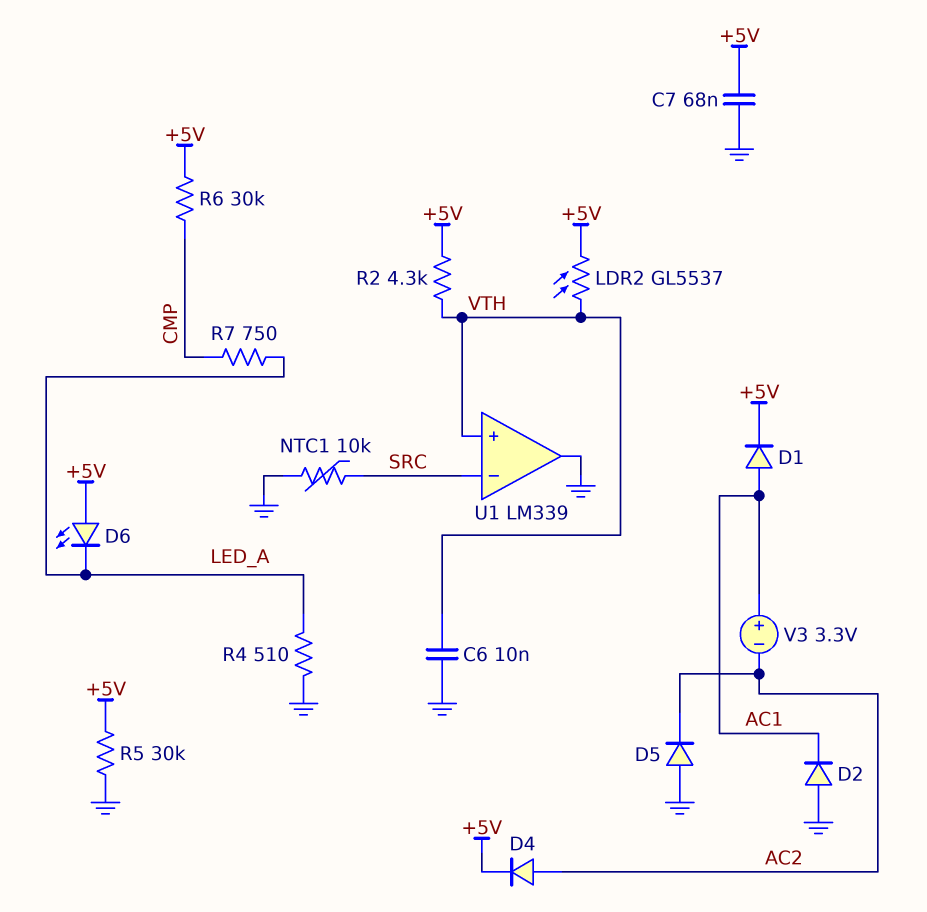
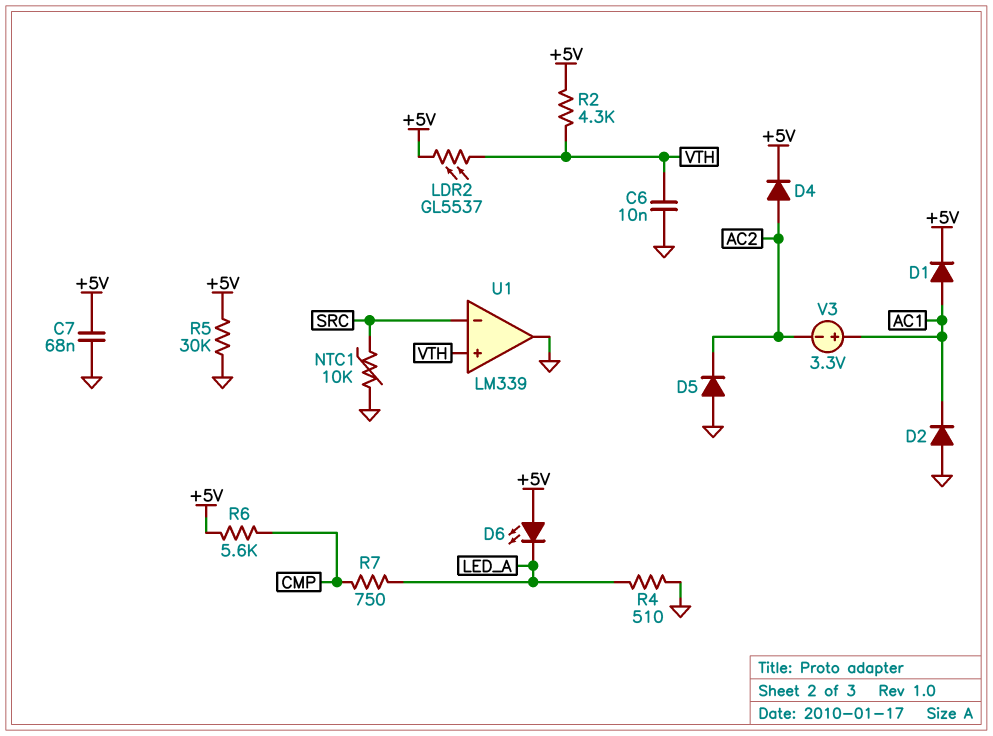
R6: 30k (+5V, CMP) -> 5.6k (+5V, CMP)

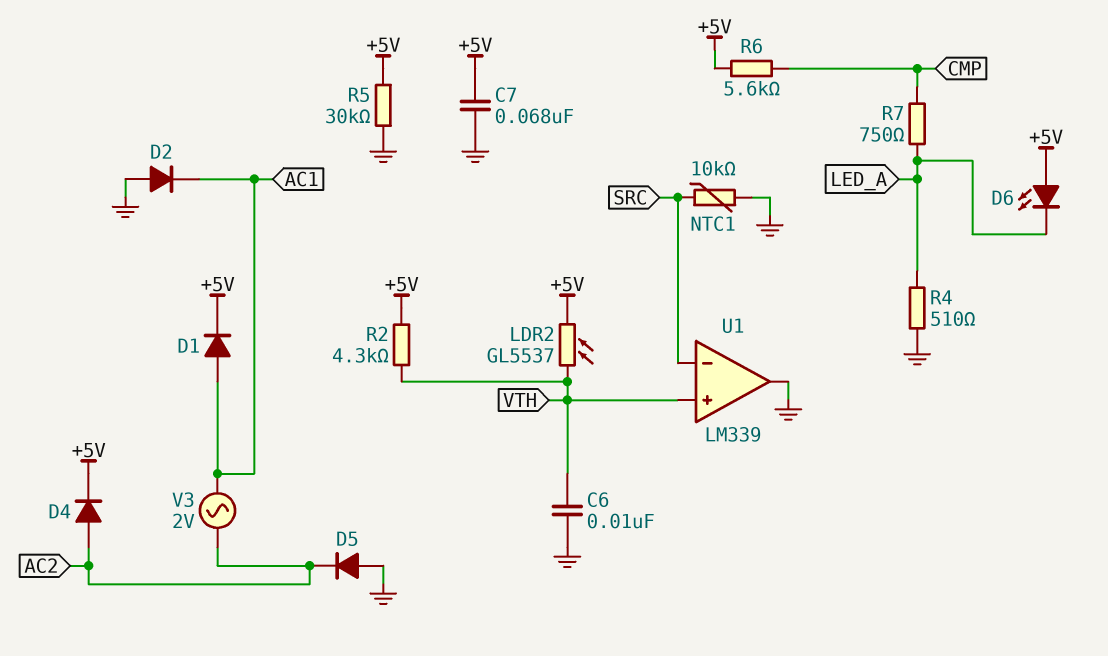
V3: 3.3V (plus AC1, minus AC2) -> AC 2V (AC1, AC2)

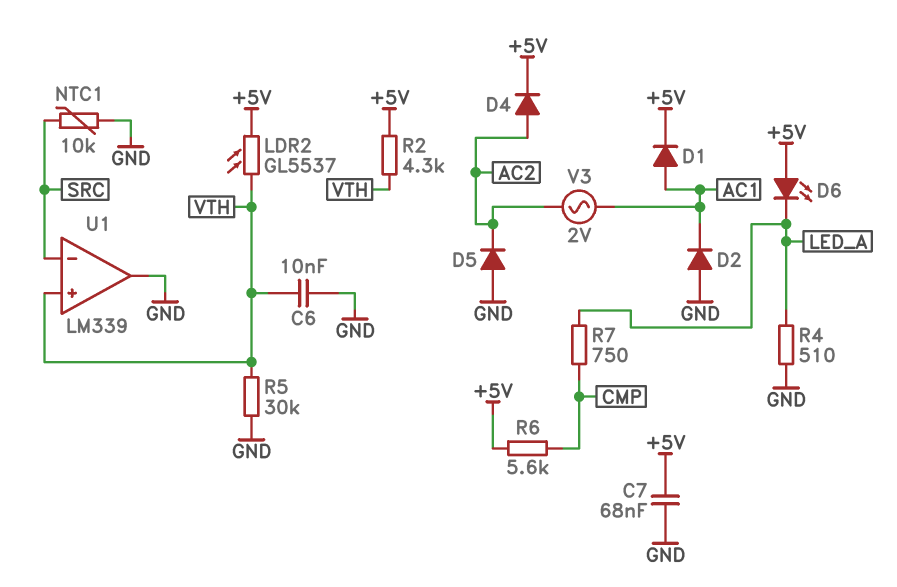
R5: 30k (+5V, GND) -> 30k (GND, VTH)

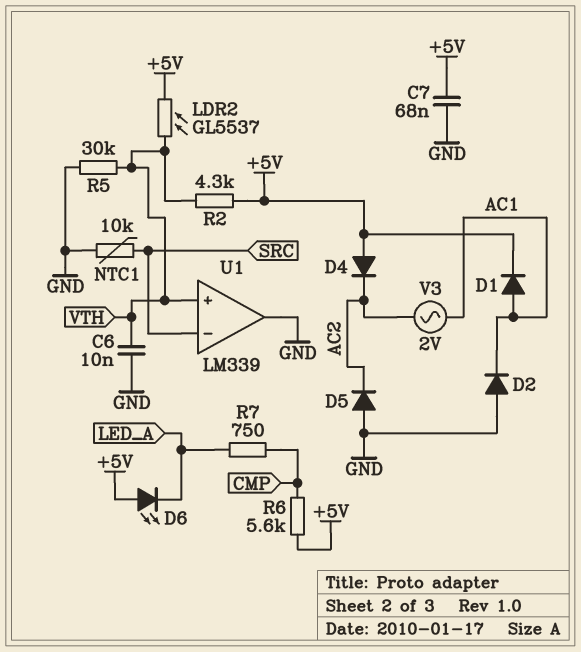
D4: diode (A AC2, K +5V) -> diode (A +5V, K AC2)
R4: 510 (GND, LED_A) -> none

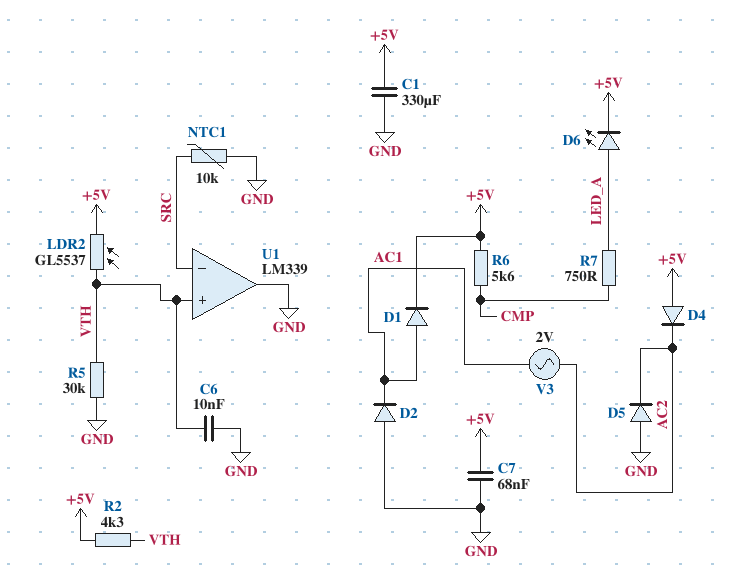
C1: none -> 330uF (+5V, GND)
D6: LED (A +5V, K LED_A) -> LED (A LED_A, K +5V)

